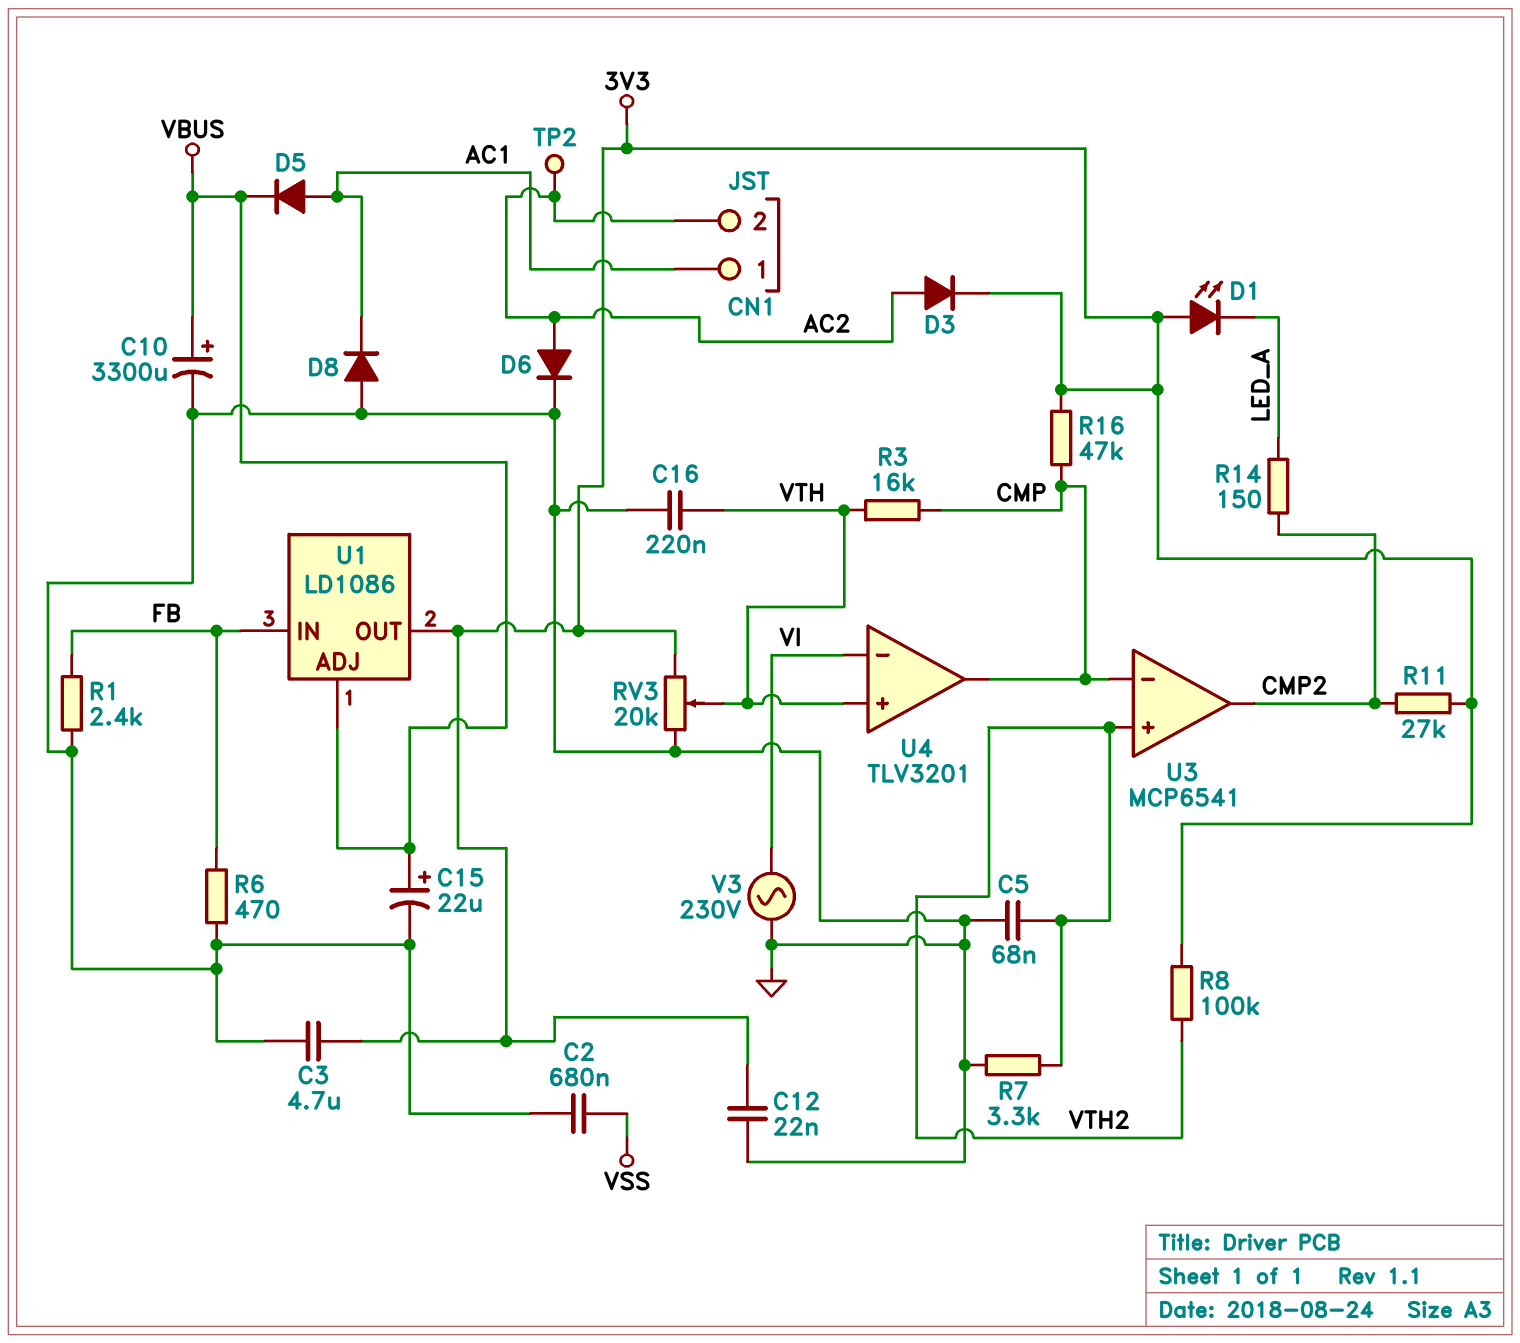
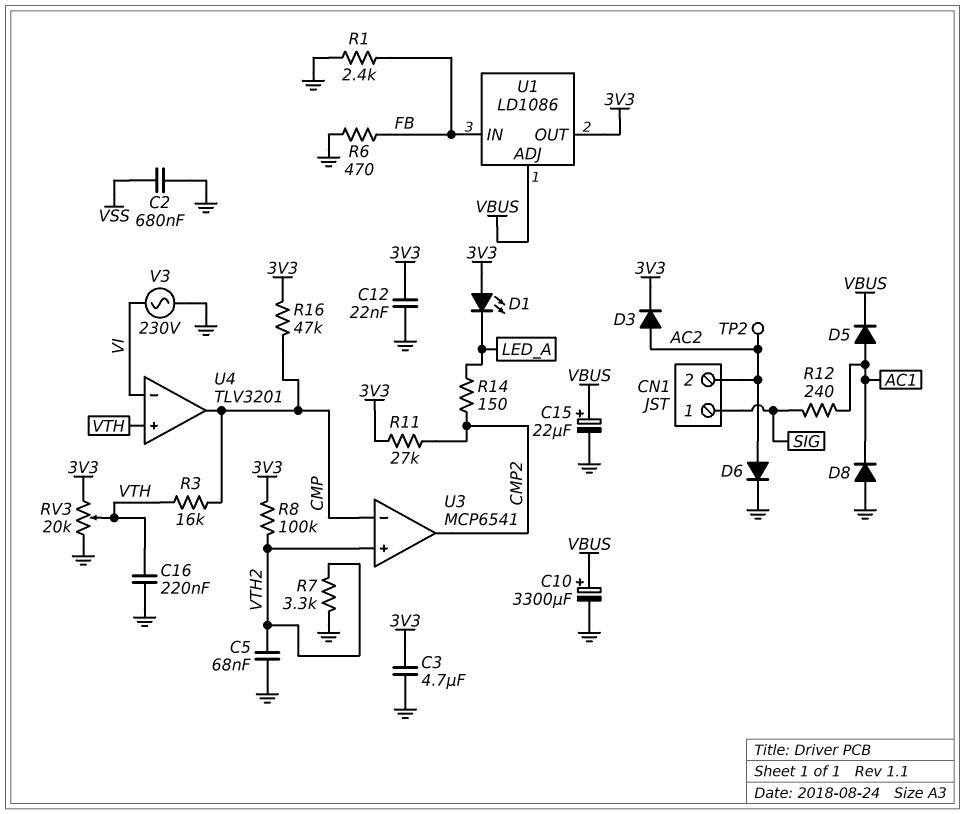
CN1 pin 1: AC1 -> SIG
R12: none -> 240 (AC1, SIG)

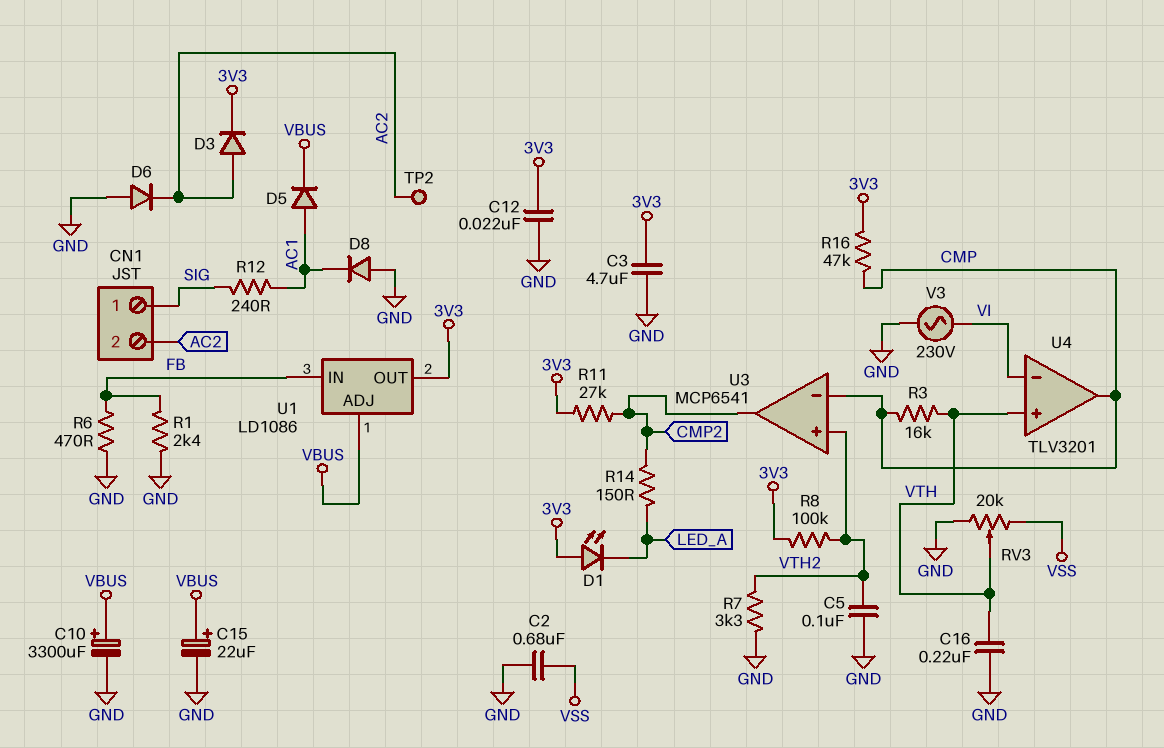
C5: 68nF (GND, VTH2) -> 100nF (GND, VTH2)
D6: diode (A AC2, K GND) -> diode (A GND, K AC2)
RV3: 20k (3V3, GND, wiper VTH) -> 20k (GND, VSS, wiper VTH)

